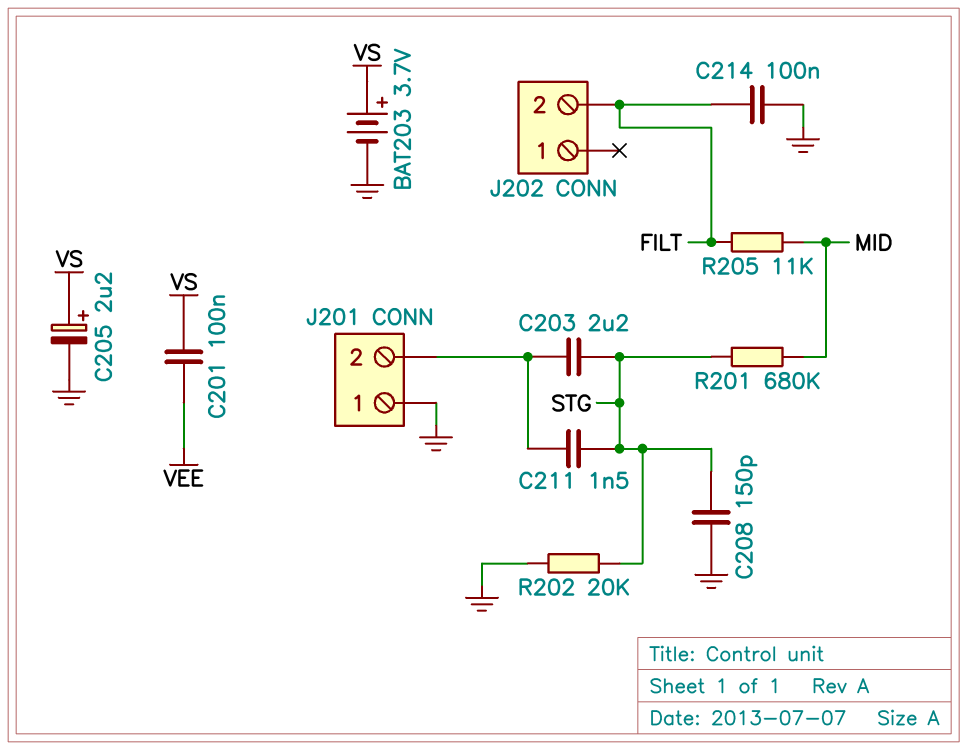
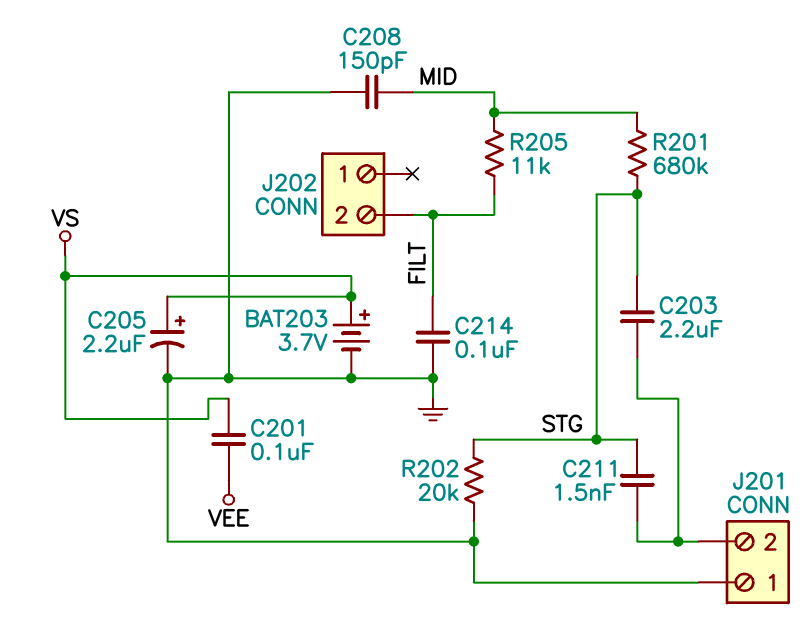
C208: 150pF (GND, STG) -> 150pF (GND, MID)

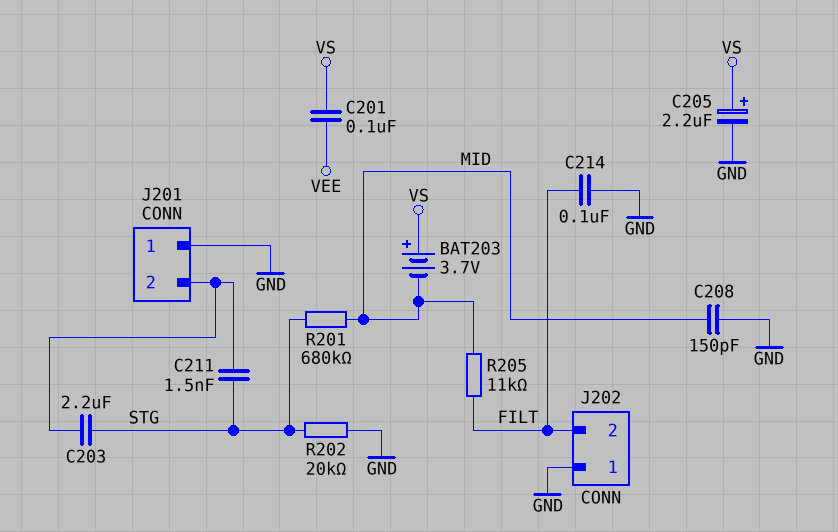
BAT203: 3.7V (plus VS, minus GND) -> 3.7V (plus VS, minus MID)
J202 pin 1: none -> GND

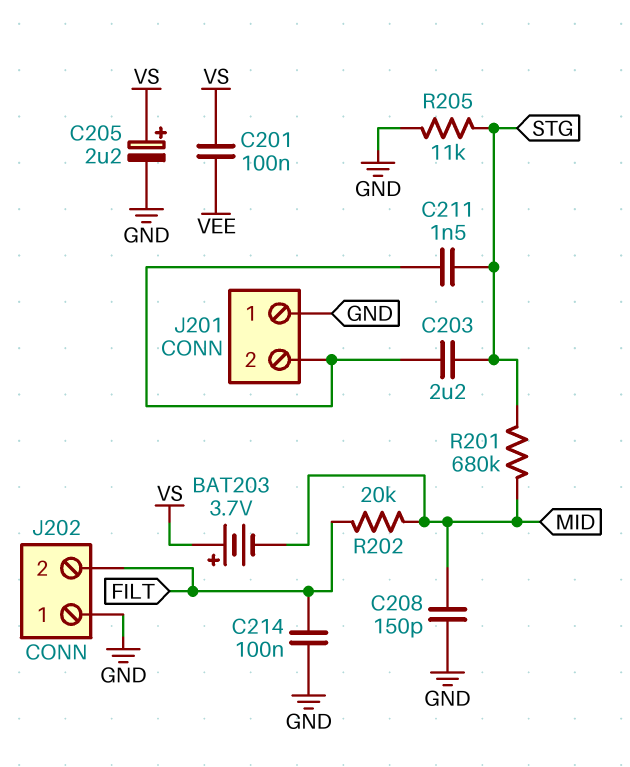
R202: 20k (GND, STG) -> 20k (FILT, MID)
R205: 11k (FILT, MID) -> 11k (GND, STG)

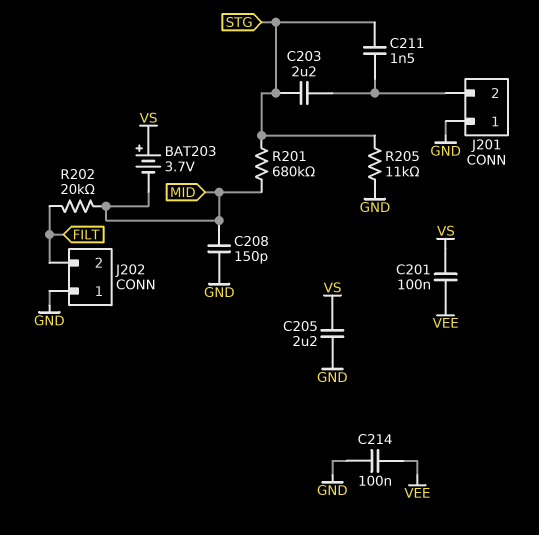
C205: 2.2uF (plus VS, minus GND) -> 2.2uF (GND, VS)
C214: 100nF (FILT, GND) -> 100nF (GND, VEE)

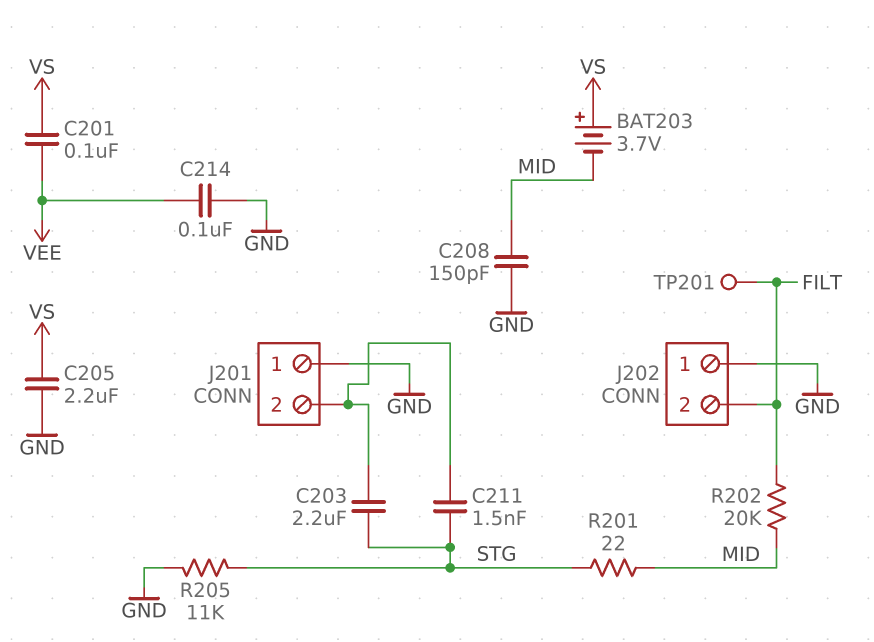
R201: 680k (MID, STG) -> 22 (MID, STG)
TP201: none -> test point (FILT)

